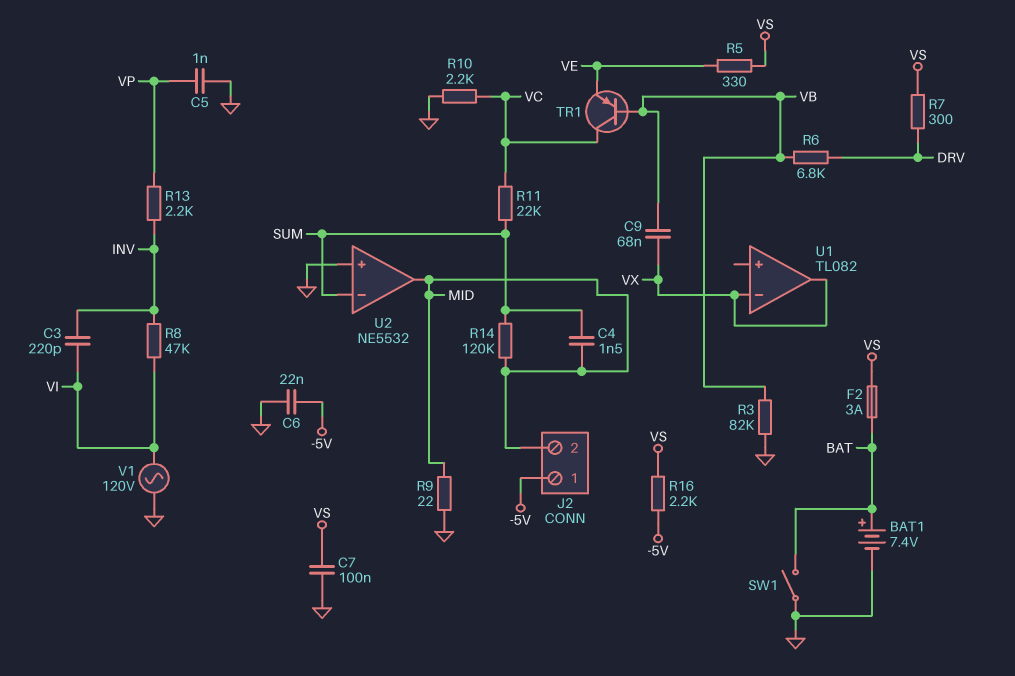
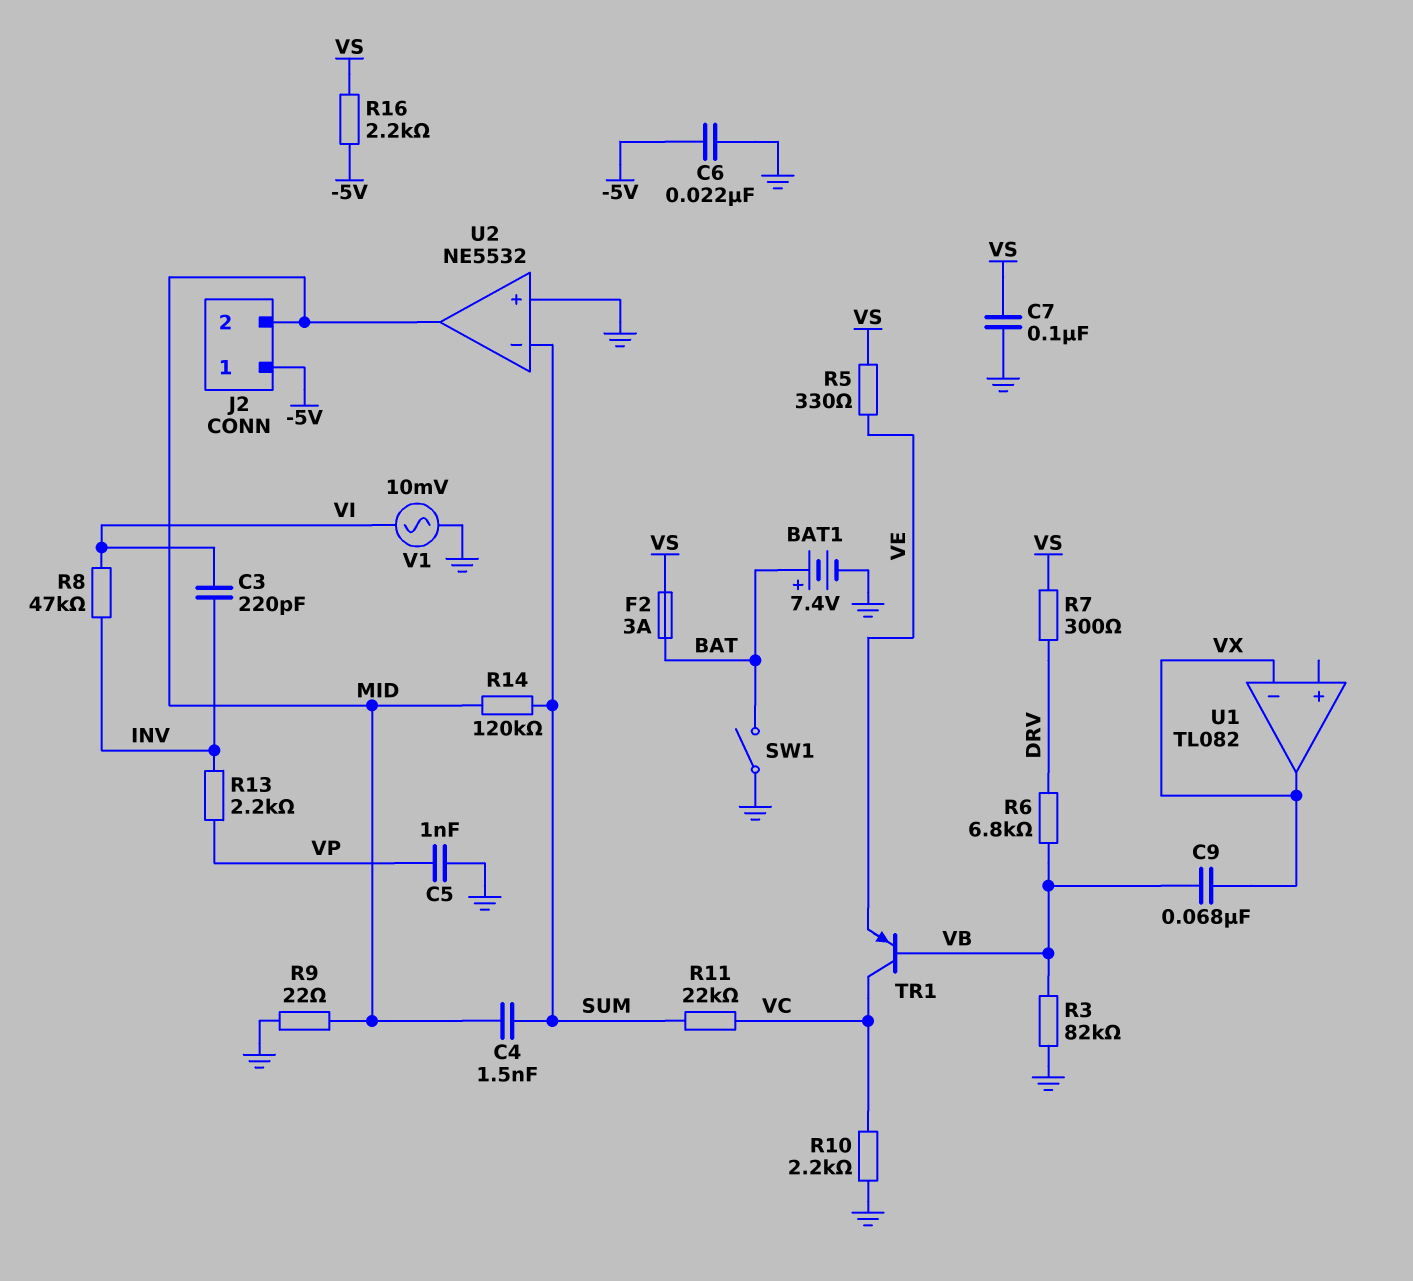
V1: AC 120V (GND, VI) -> AC 10mV (GND, VI)

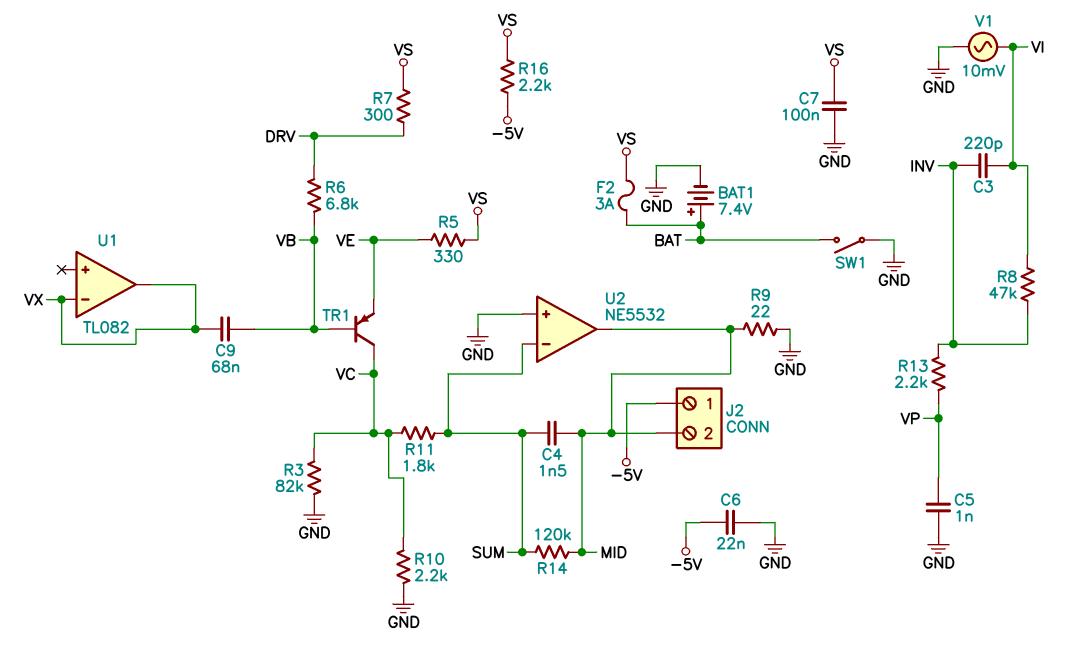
R3: 82k (GND, VB) -> 82k (GND, VC)
R11: 22k (SUM, VC) -> 1.8k (SUM, VC)

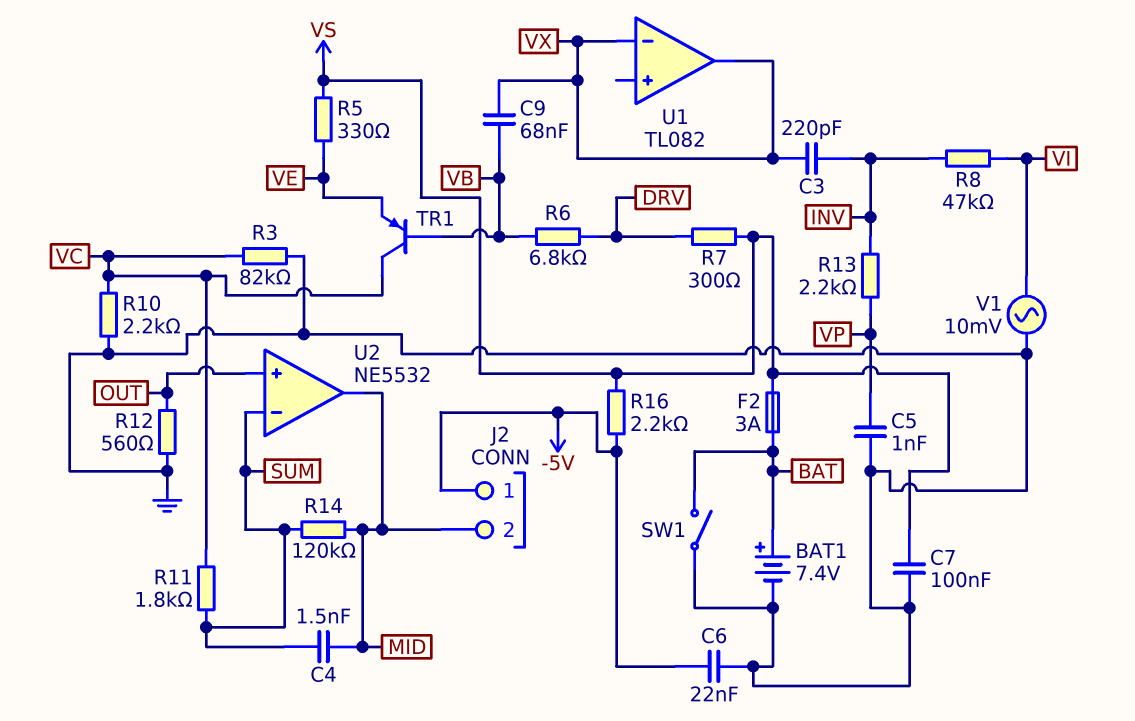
C3: 220pF (INV, VI) -> 220pF (INV, VX)
R9: 22 (GND, MID) -> none
R12: none -> 560 (GND, OUT)
U2 pin in+: GND -> OUT

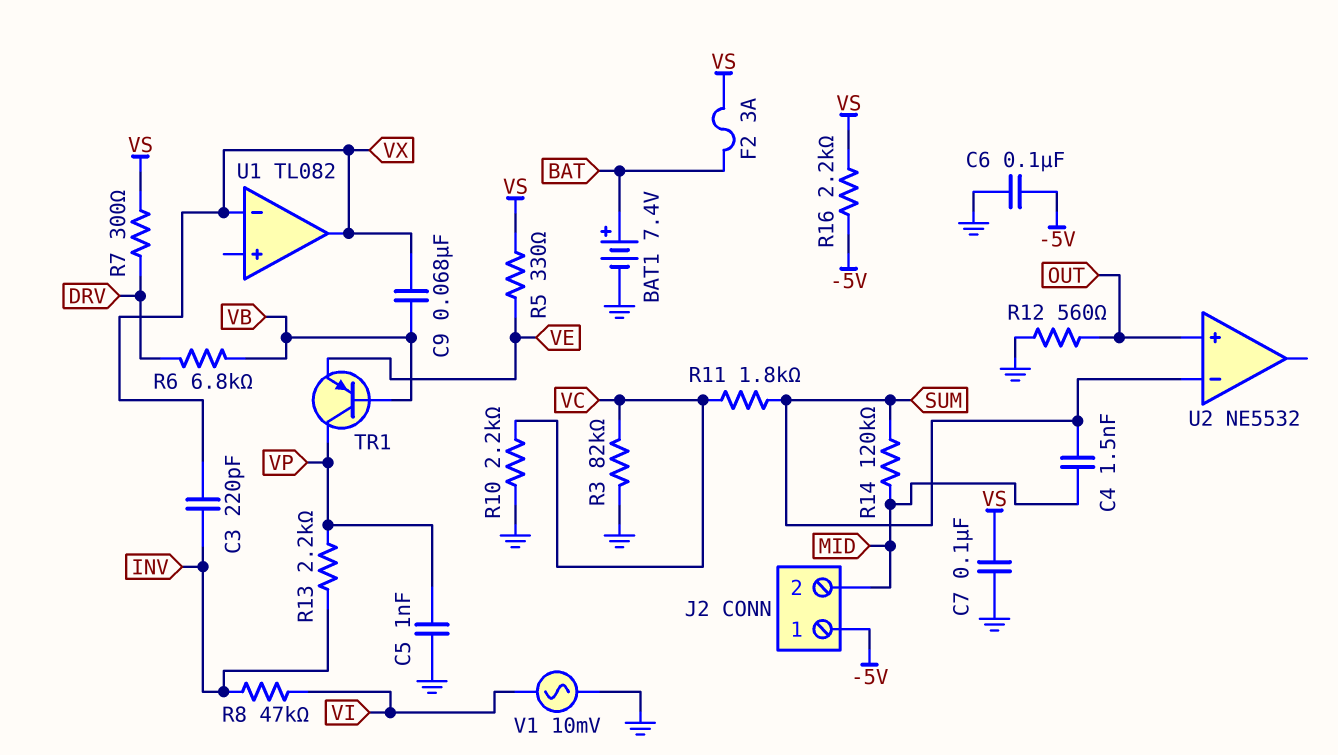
C6: 22nF (-5V, GND) -> 100nF (-5V, GND)
SW1: switch (BAT, GND) -> none
TR1: PNP (B VB, C VC, E VE) -> PNP (B VB, C VP, E VE)
U2 pin out: MID -> none

